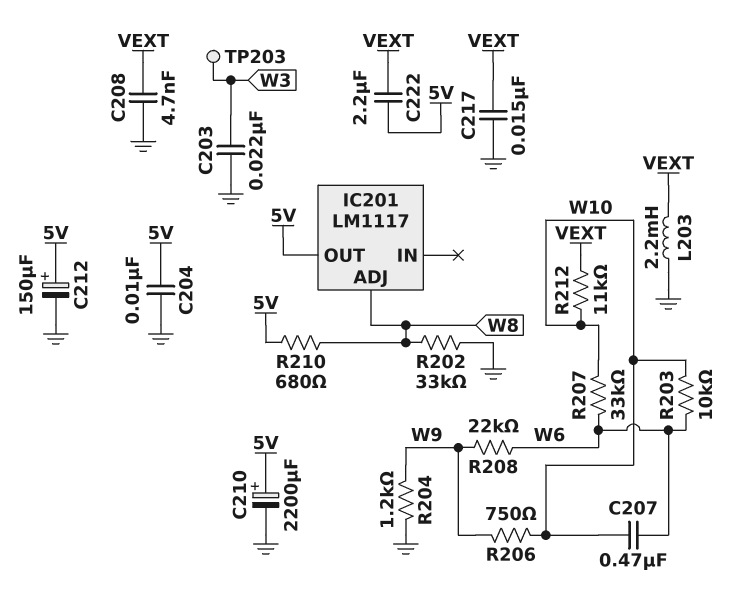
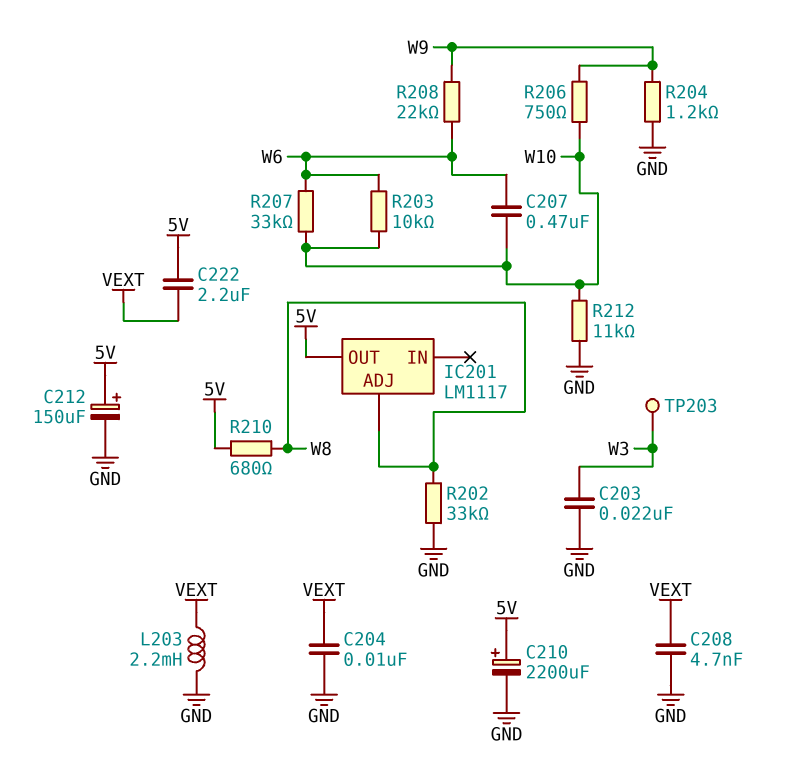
C204: 10nF (5V, GND) -> 10nF (GND, VEXT)
C217: 15nF (GND, VEXT) -> none
R212: 11k (VEXT, W10) -> 11k (GND, W10)

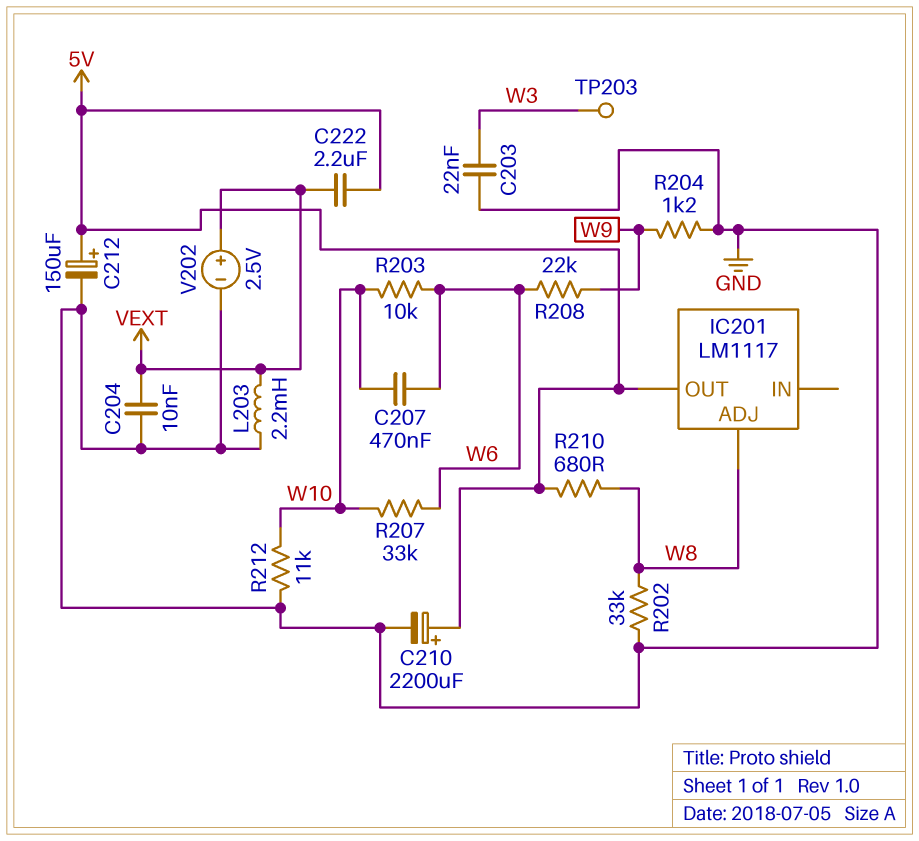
C208: 4.7nF (GND, VEXT) -> none
R206: 750 (W9, W10) -> none
V202: none -> 2.5V (plus VEXT, minus GND)

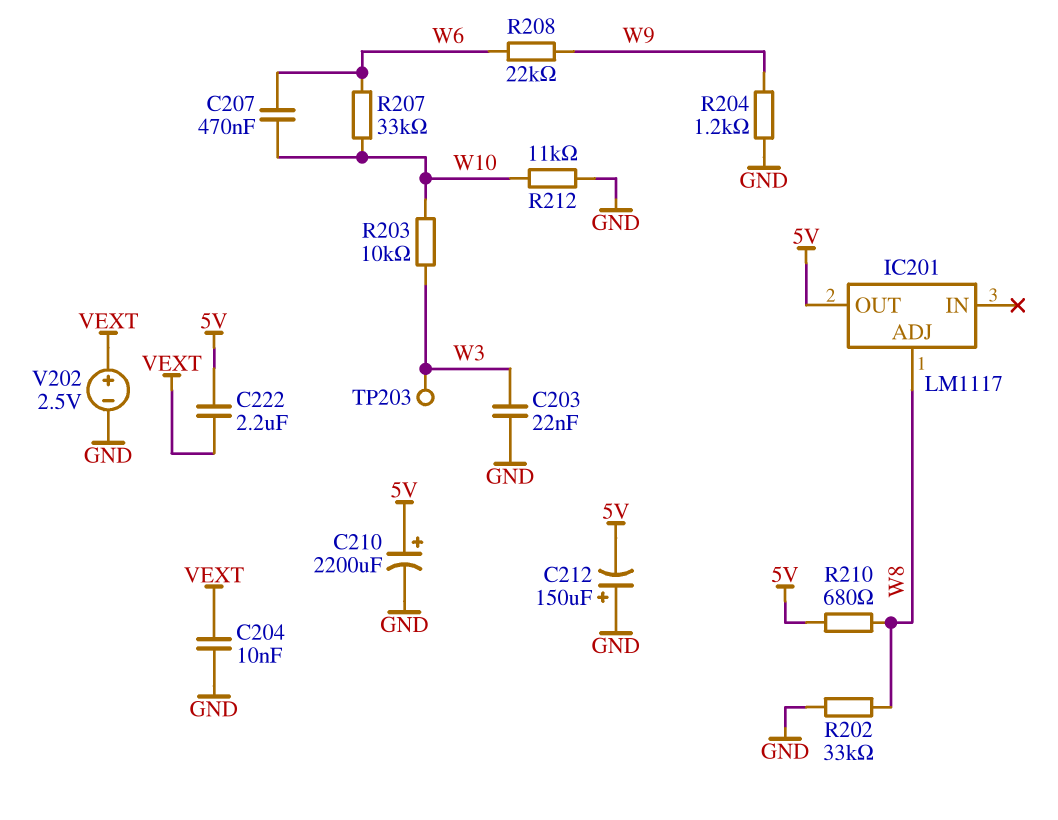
C212: 150uF (plus 5V, minus GND) -> 150uF (plus GND, minus 5V)
L203: 2.2mH (GND, VEXT) -> none
R203: 10k (W6, W10) -> 10k (W3, W10)

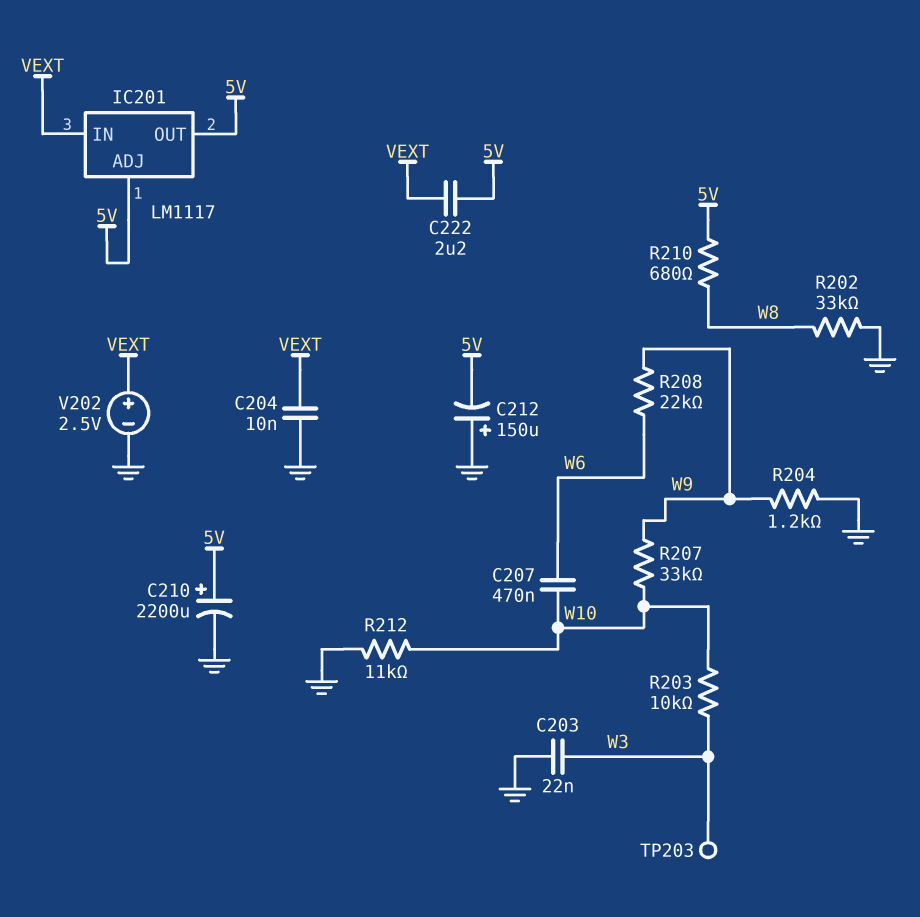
IC201 pin ADJ: W8 -> 5V
IC201 pin IN: none -> VEXT
R207: 33k (W6, W10) -> 33k (W9, W10)

